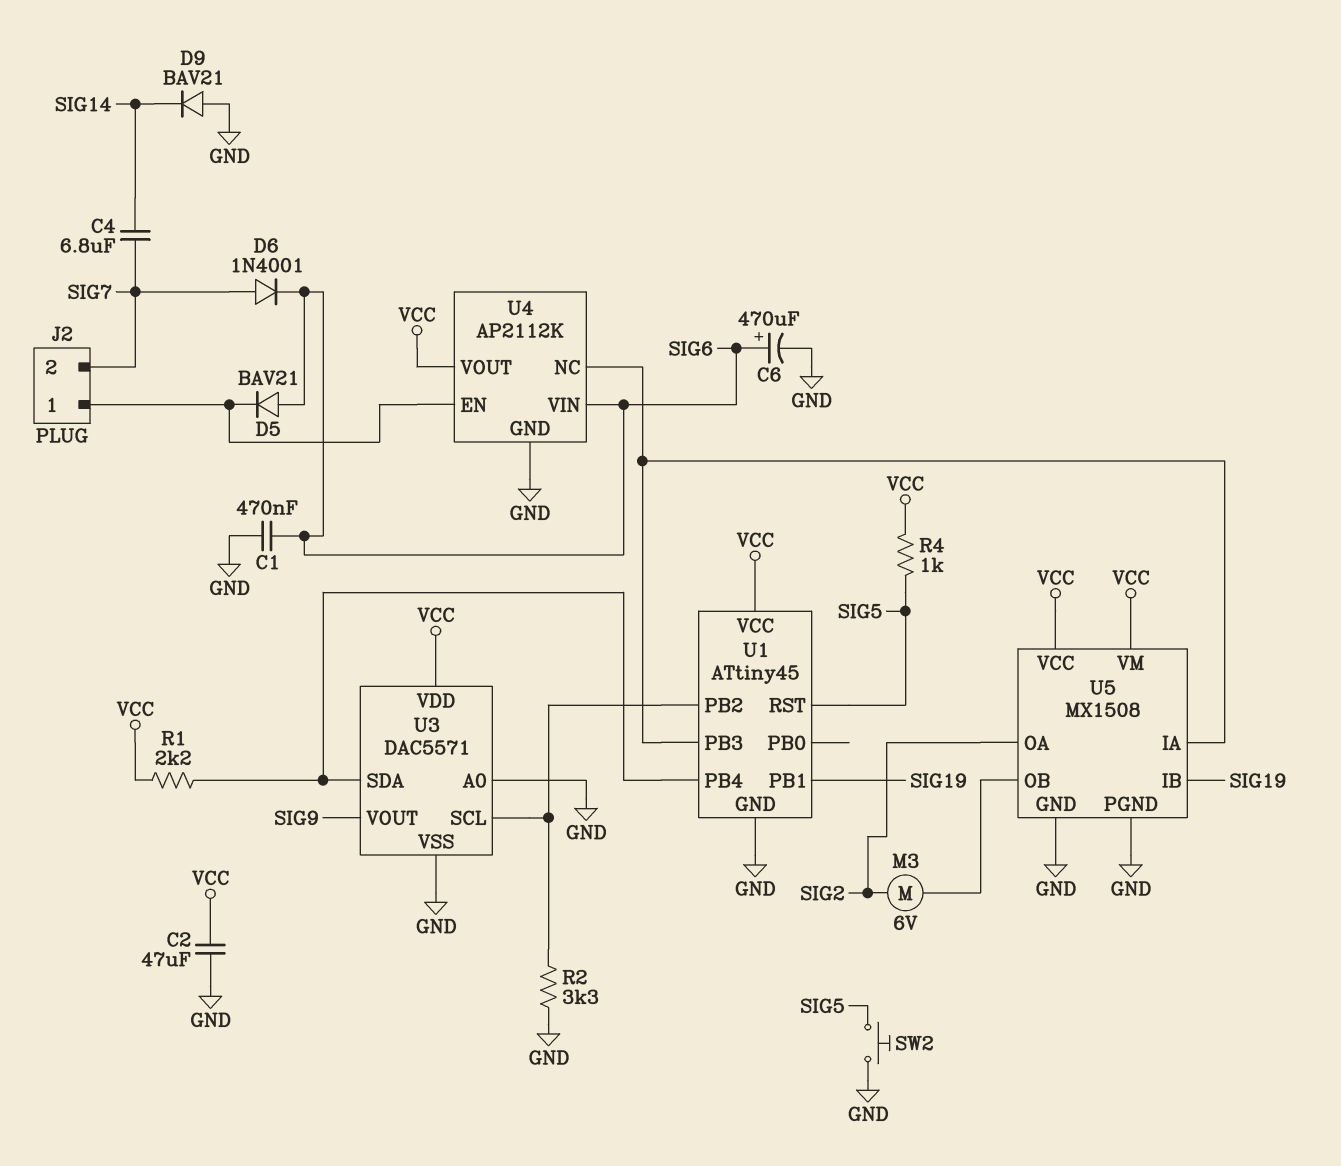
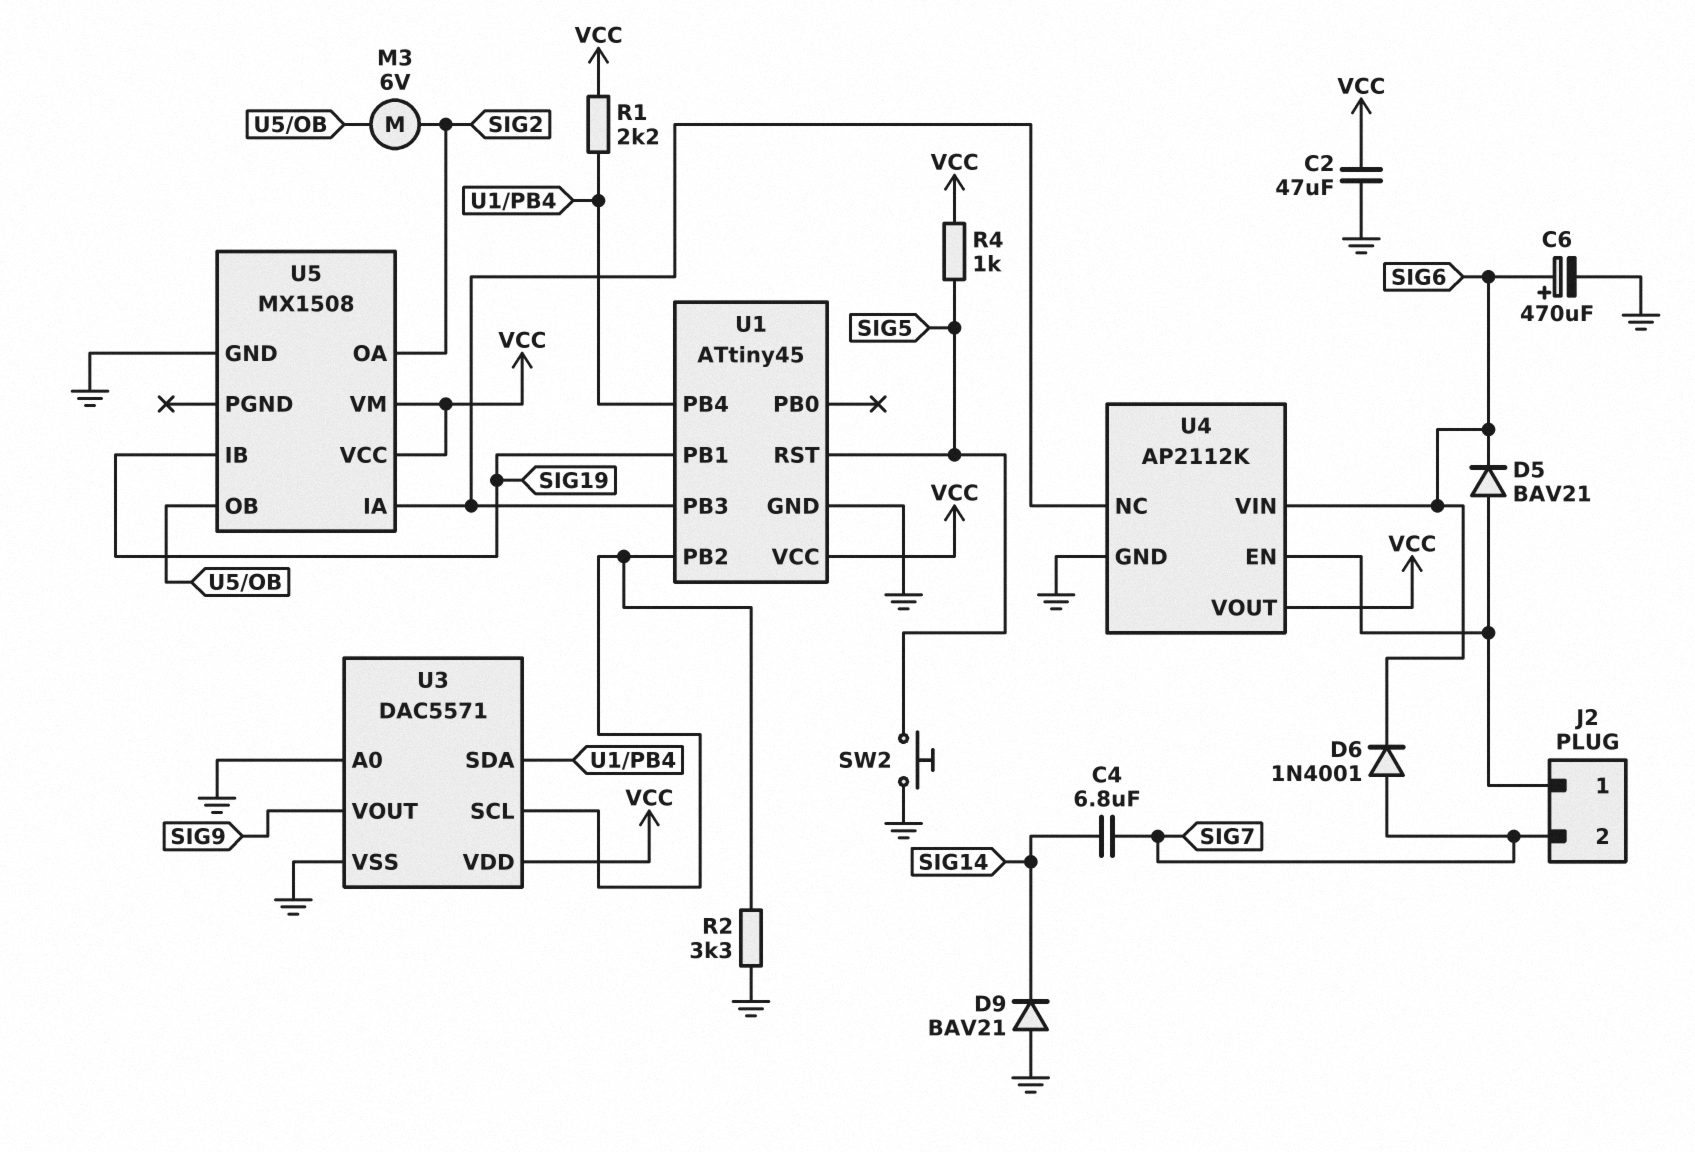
C1: 470nF (GND, SIG6) -> none
D5: diode BAV21 (A SIG6, K J2/1) -> diode BAV21 (A J2/1, K SIG6)
U5 pin PGND: GND -> none

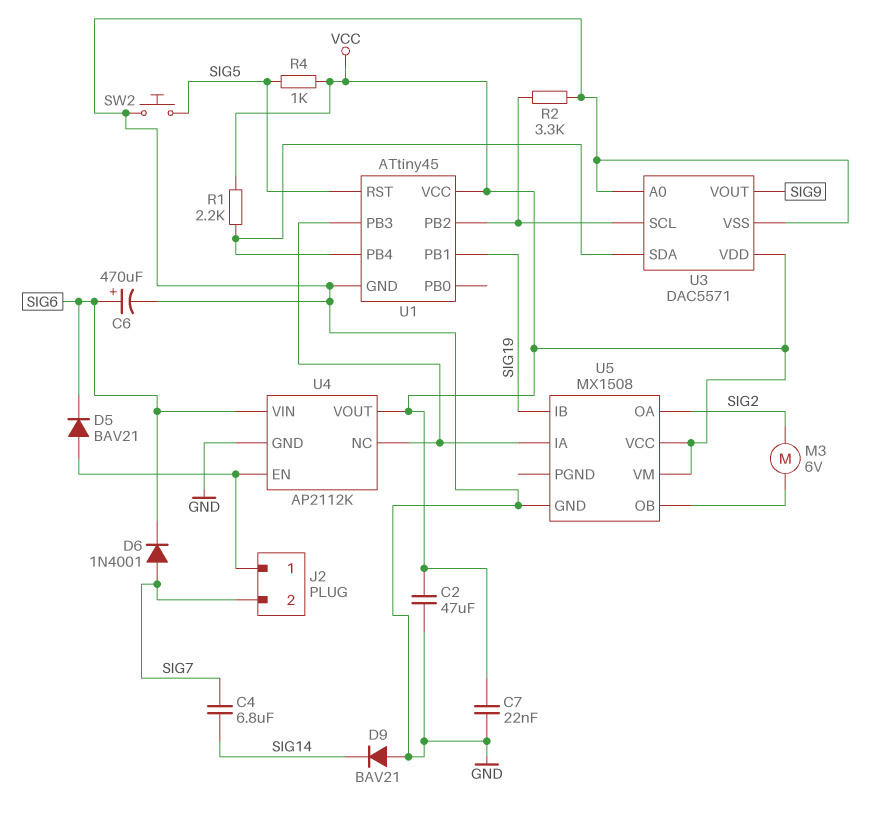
C7: none -> 22nF (GND, VCC)

